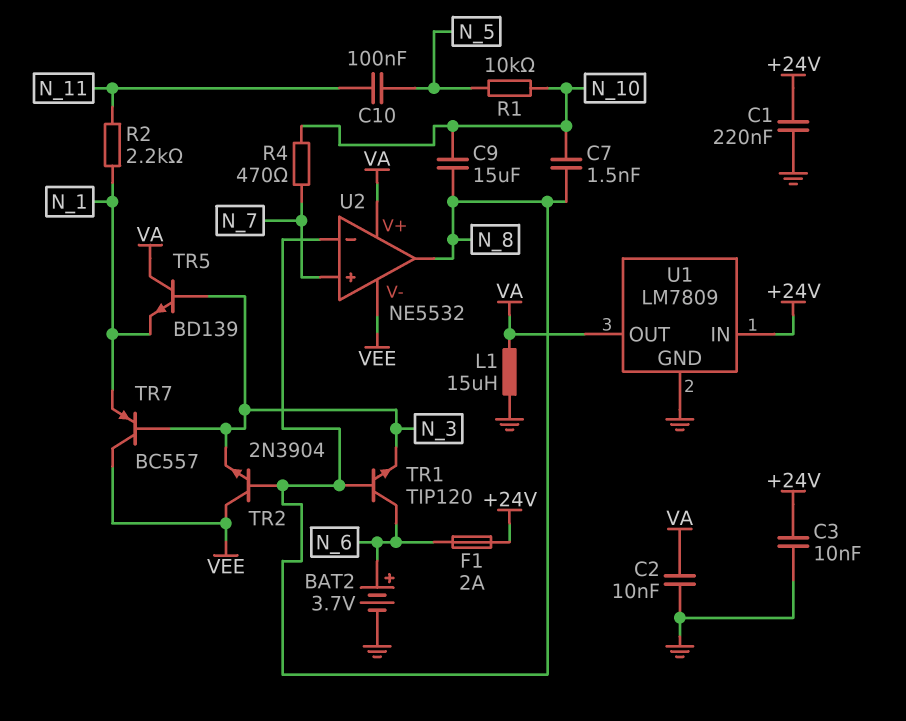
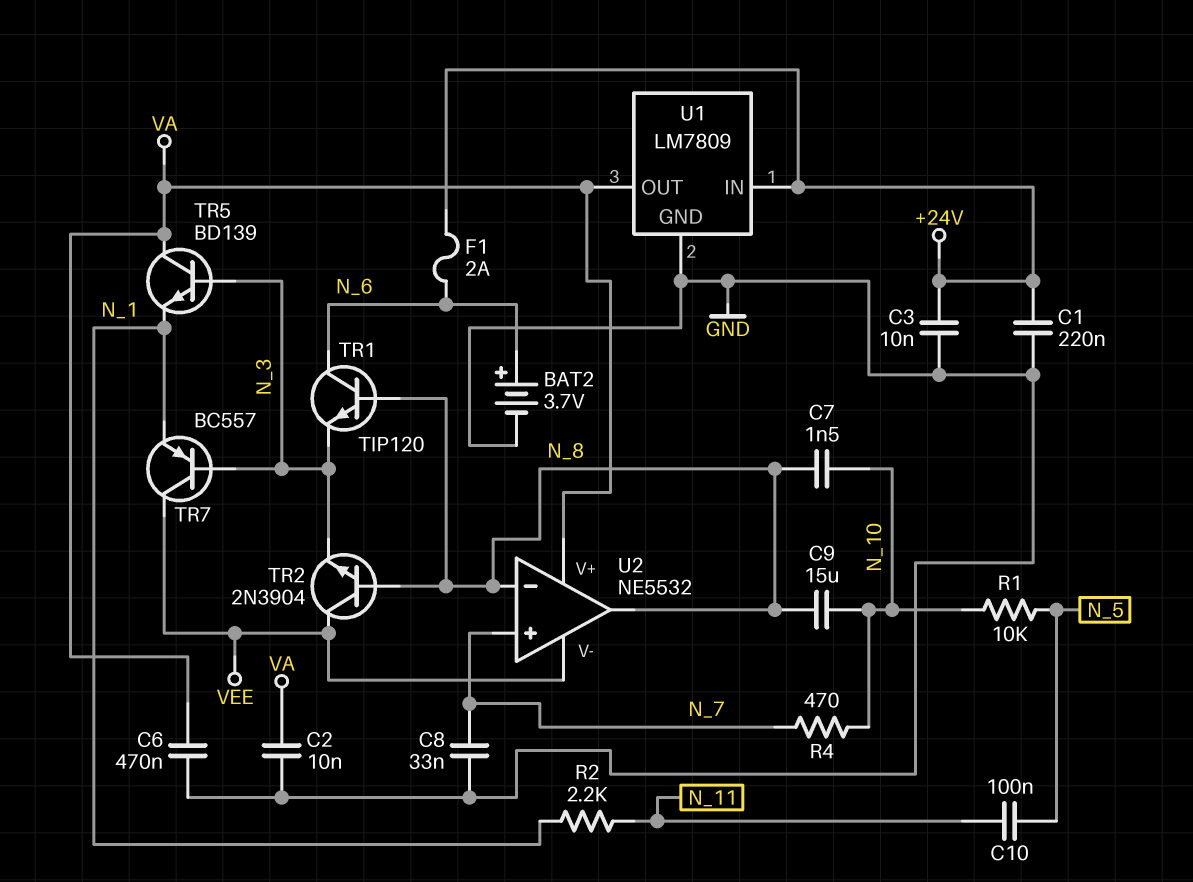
C6: none -> 470nF (GND, VA)
C8: none -> 33nF (GND, N_7)
L1: 15uH (GND, VA) -> none

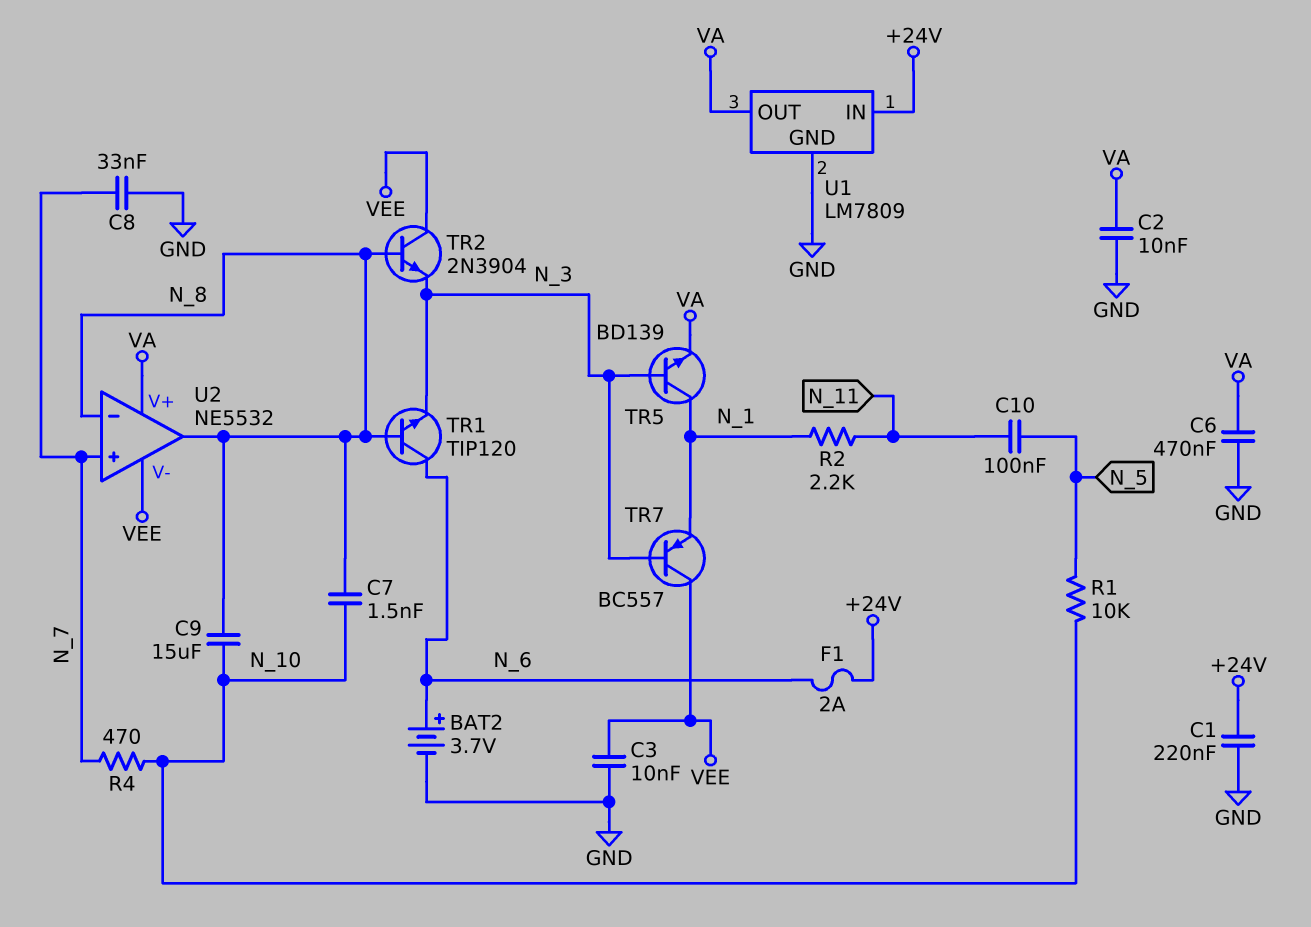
C3: 10nF (+24V, GND) -> 10nF (GND, VEE)
TR5: NPN BD139 (B N_3, C VA, E N_1) -> NPN BD139 (B N_3, C N_1, E VA)

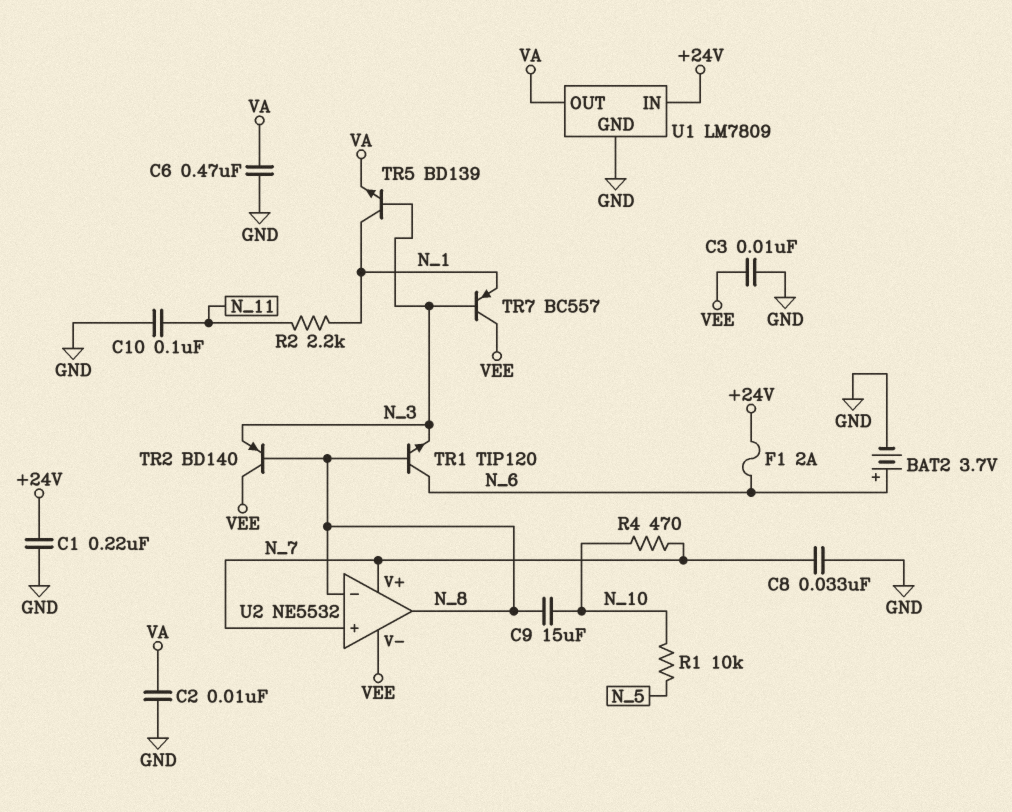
C7: 1.5nF (N_8, N_10) -> none
C10: 100nF (N_5, N_11) -> 100nF (GND, N_11)
TR2: NPN 2N3904 (B N_8, C VEE, E N_3) -> PNP BD140 (B N_8, C VEE, E N_3)
U2 pin V+: VA -> N_7

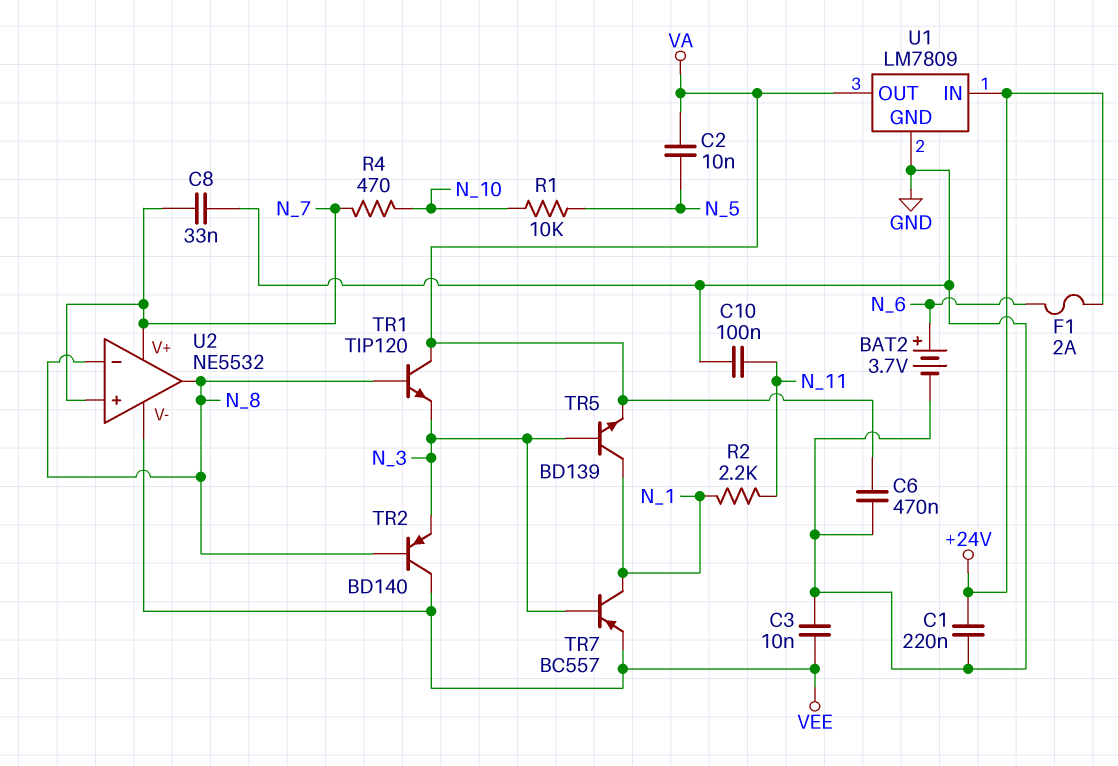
C2: 10nF (GND, VA) -> 10nF (N_5, VA)
C9: 15uF (N_8, N_10) -> none
TR1: NPN TIP120 (B N_8, C N_6, E N_3) -> NPN TIP120 (B N_8, C VA, E N_3)
TR7: PNP BC557 (B N_3, C VEE, E N_1) -> PNP BC557 (B N_3, C N_1, E VEE)

